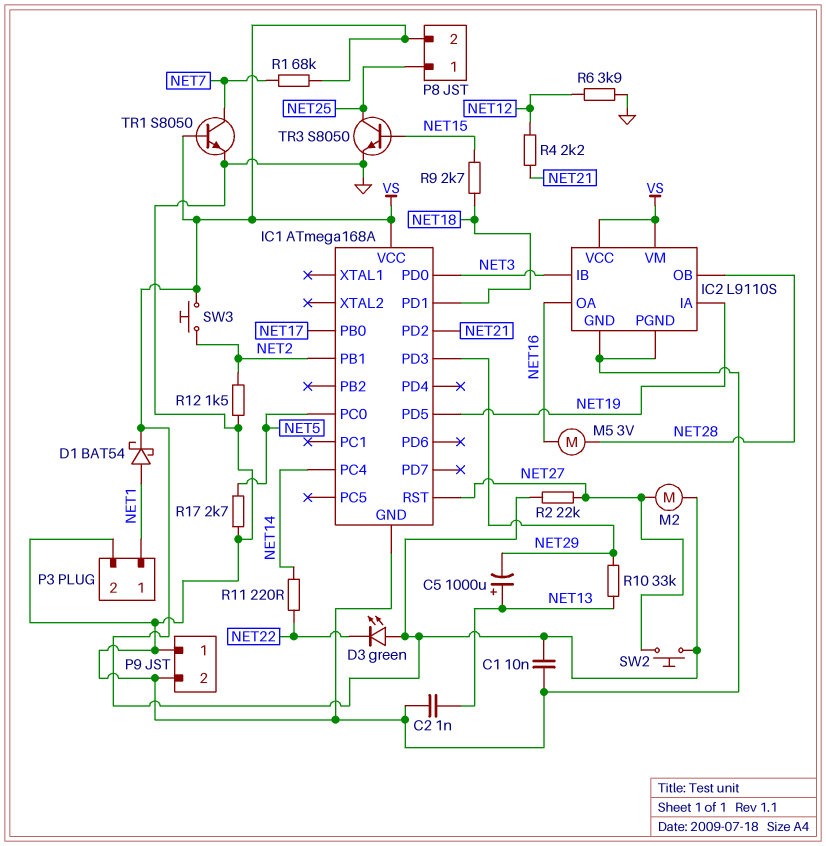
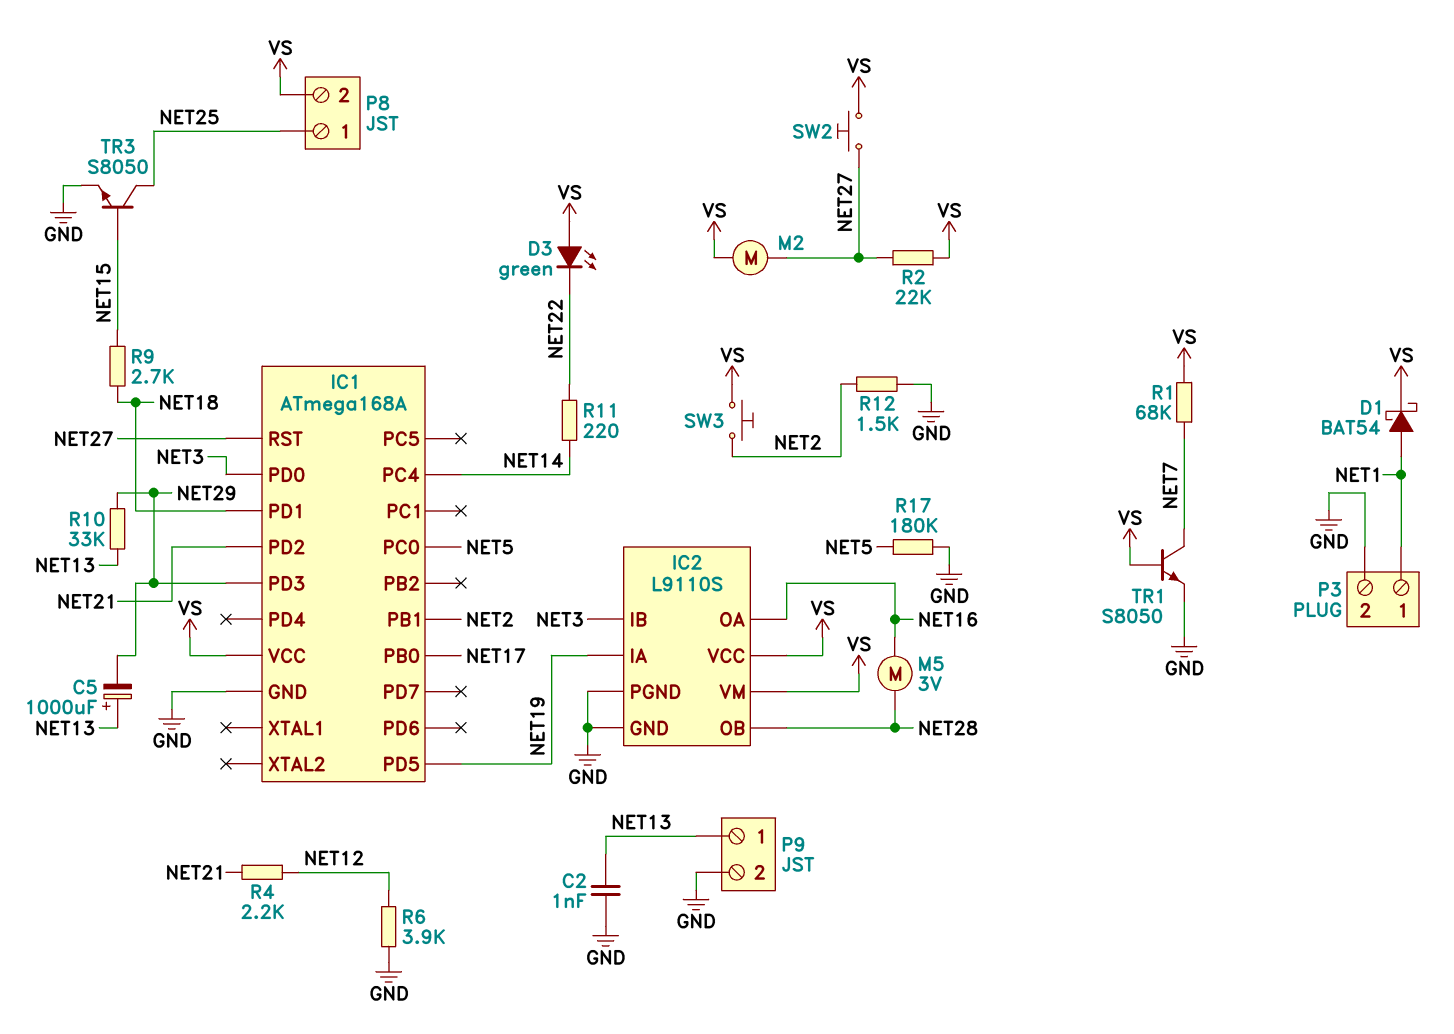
C1: 10nF (GND, VS) -> none
P9 pin 1: GND -> NET13
R17: 2.7k (GND, NET5) -> 180k (GND, NET5)

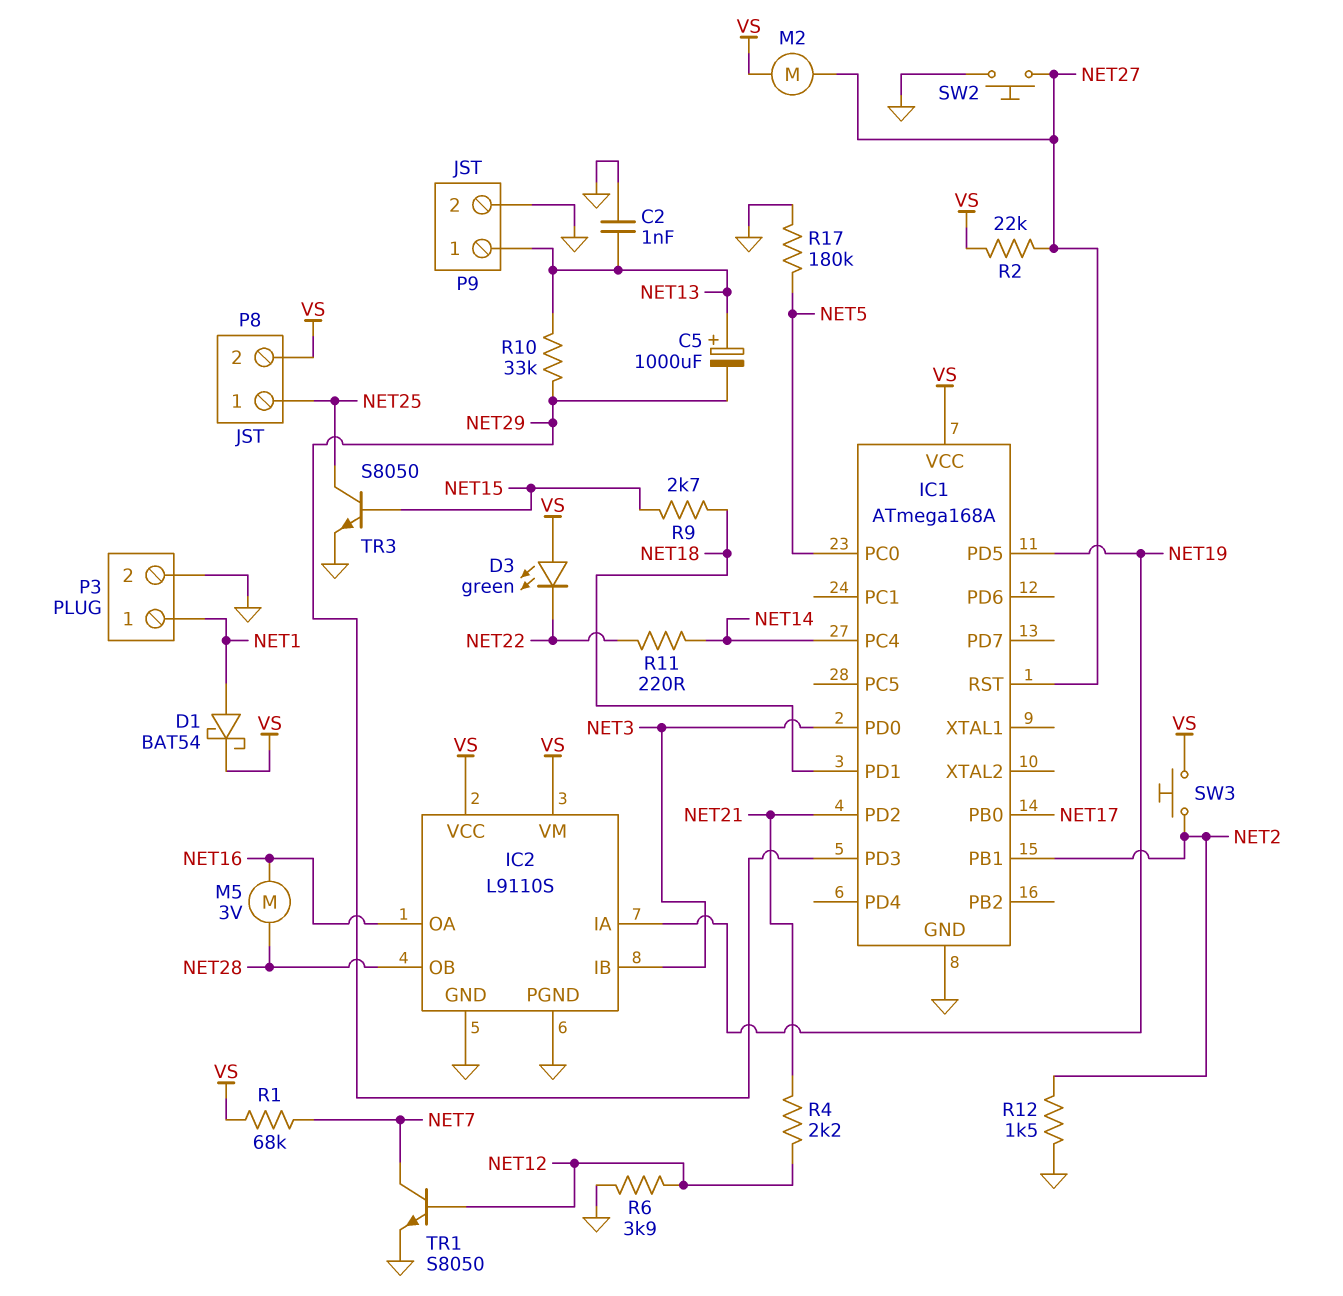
SW2: button (NET27, VS) -> button (GND, NET27)
TR1: NPN S8050 (B VS, C NET7, E GND) -> NPN S8050 (B NET12, C NET7, E GND)

